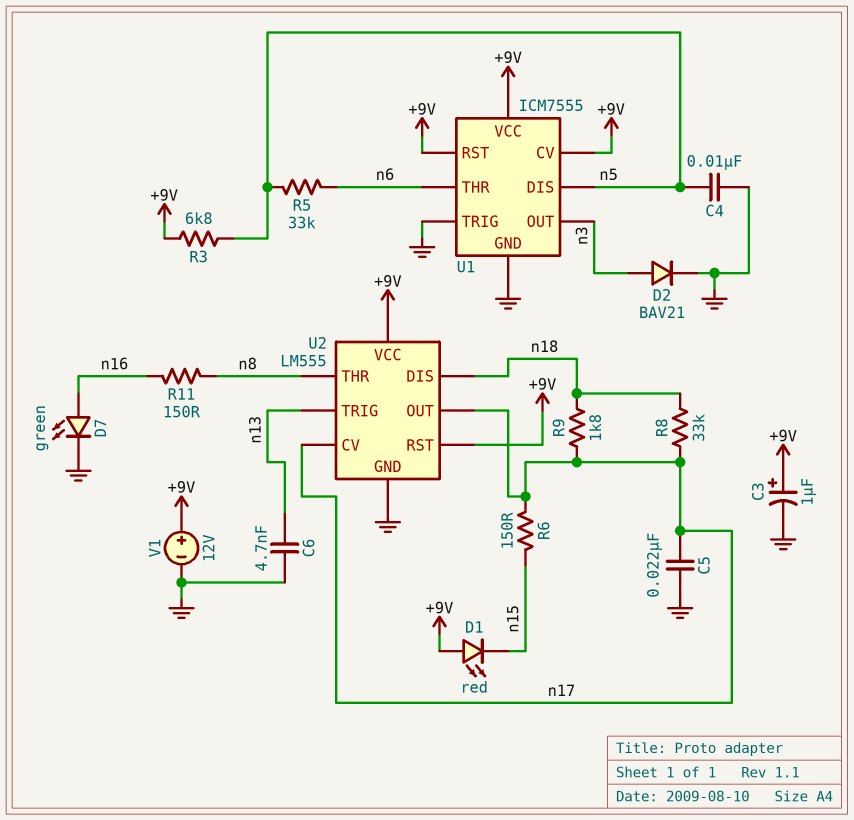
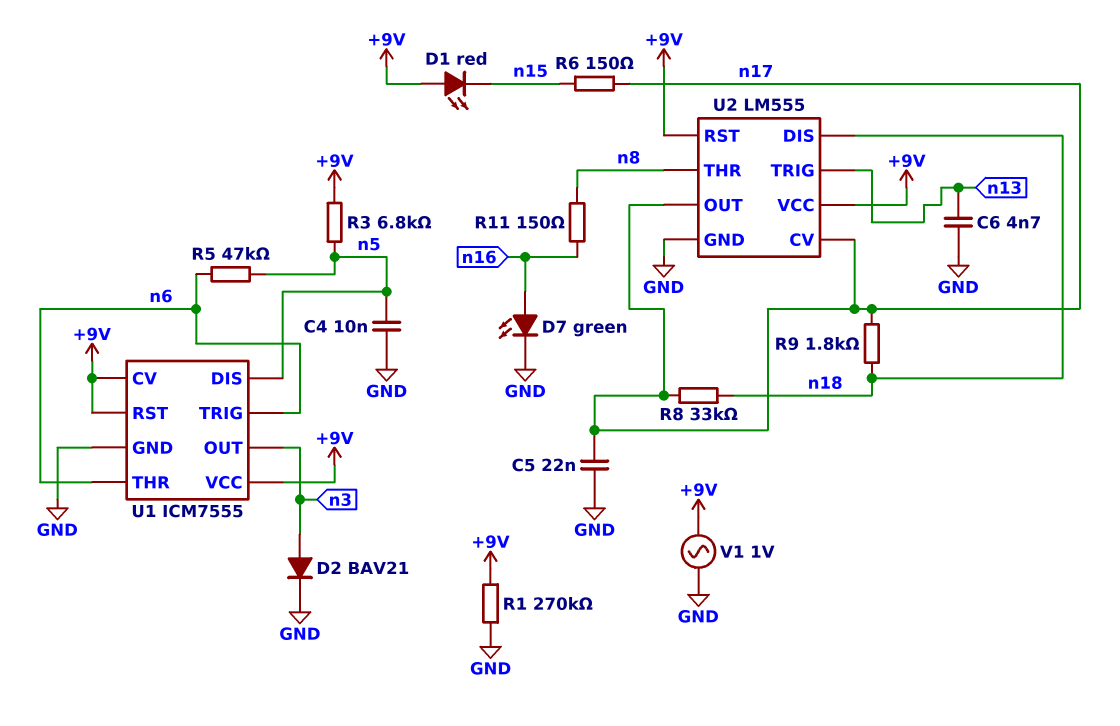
C3: 1uF (plus +9V, minus GND) -> none
R1: none -> 270k (+9V, GND)
R5: 33k (n5, n6) -> 47k (n5, n6)
U1 pin TRIG: GND -> n6
V1: 12V (plus +9V, minus GND) -> AC 1V (+9V, GND)

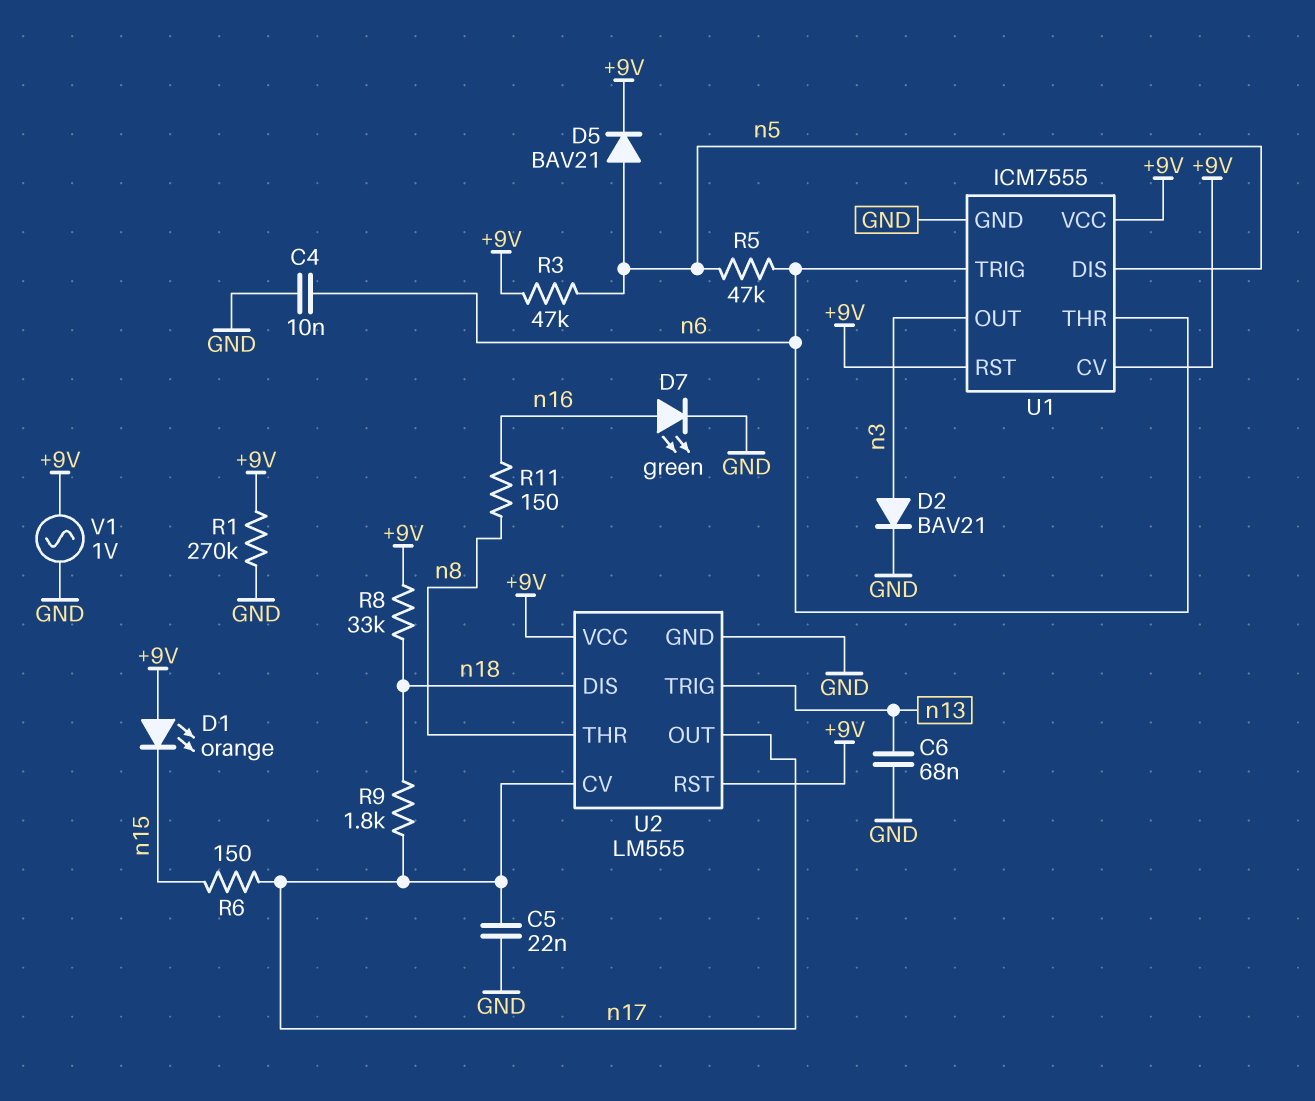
C4: 10nF (GND, n5) -> 10nF (GND, n6)
C6: 4.7nF (GND, n13) -> 68nF (GND, n13)
D1: LED red (A +9V, K n15) -> LED orange (A +9V, K n15)
D5: none -> diode BAV21 (A n5, K +9V)
R3: 6.8k (+9V, n5) -> 47k (+9V, n5)
R8: 33k (n17, n18) -> 33k (+9V, n18)

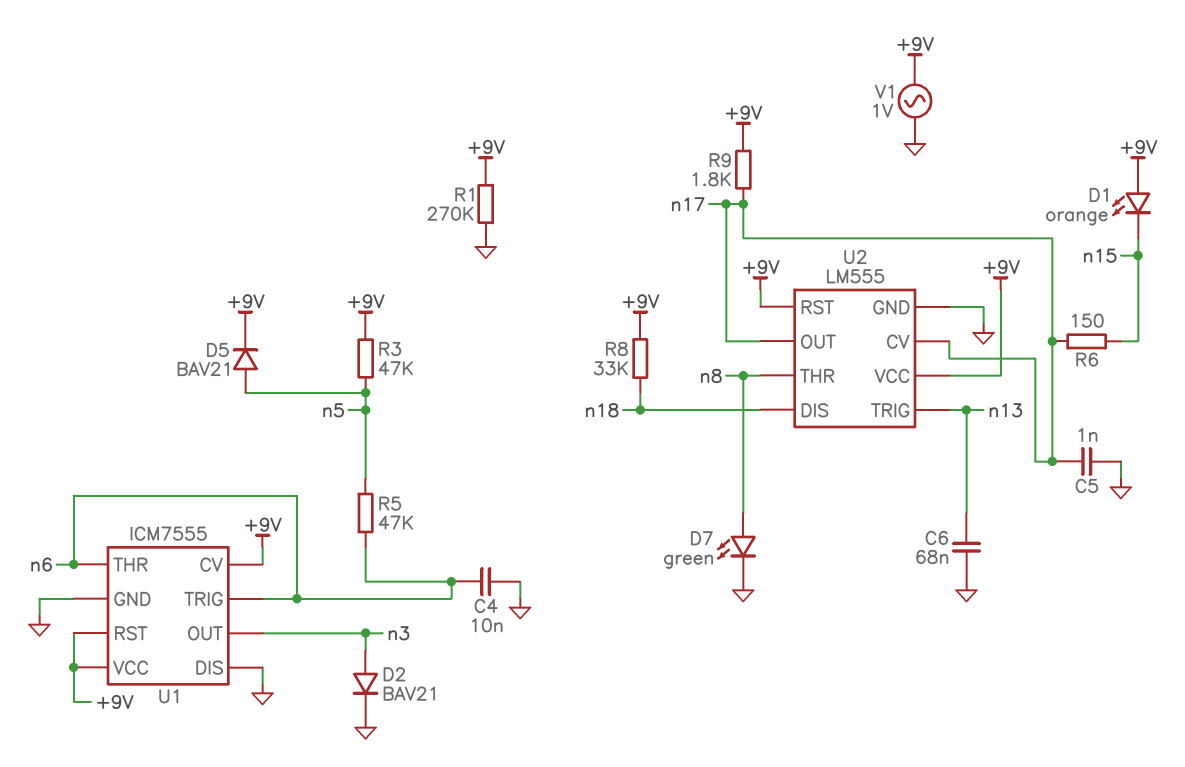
C5: 22nF (GND, n17) -> 1nF (GND, n17)
D7: LED green (A n16, K GND) -> LED green (A n8, K GND)
R9: 1.8k (n17, n18) -> 1.8k (+9V, n17)
R11: 150 (n8, n16) -> none
U1 pin DIS: n5 -> GND

